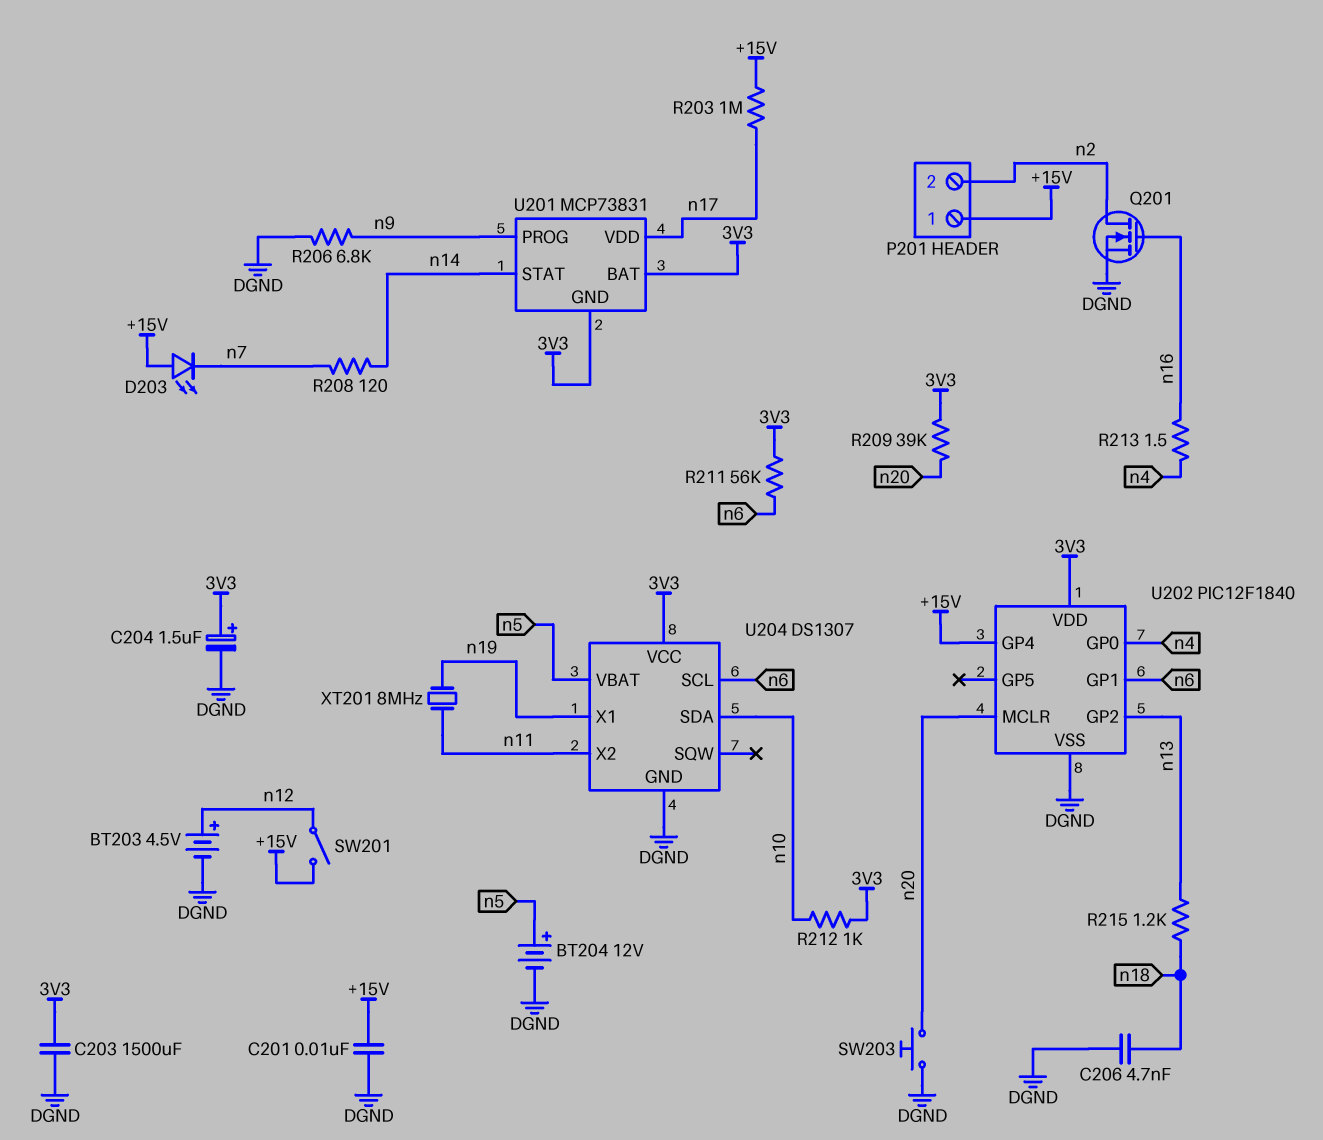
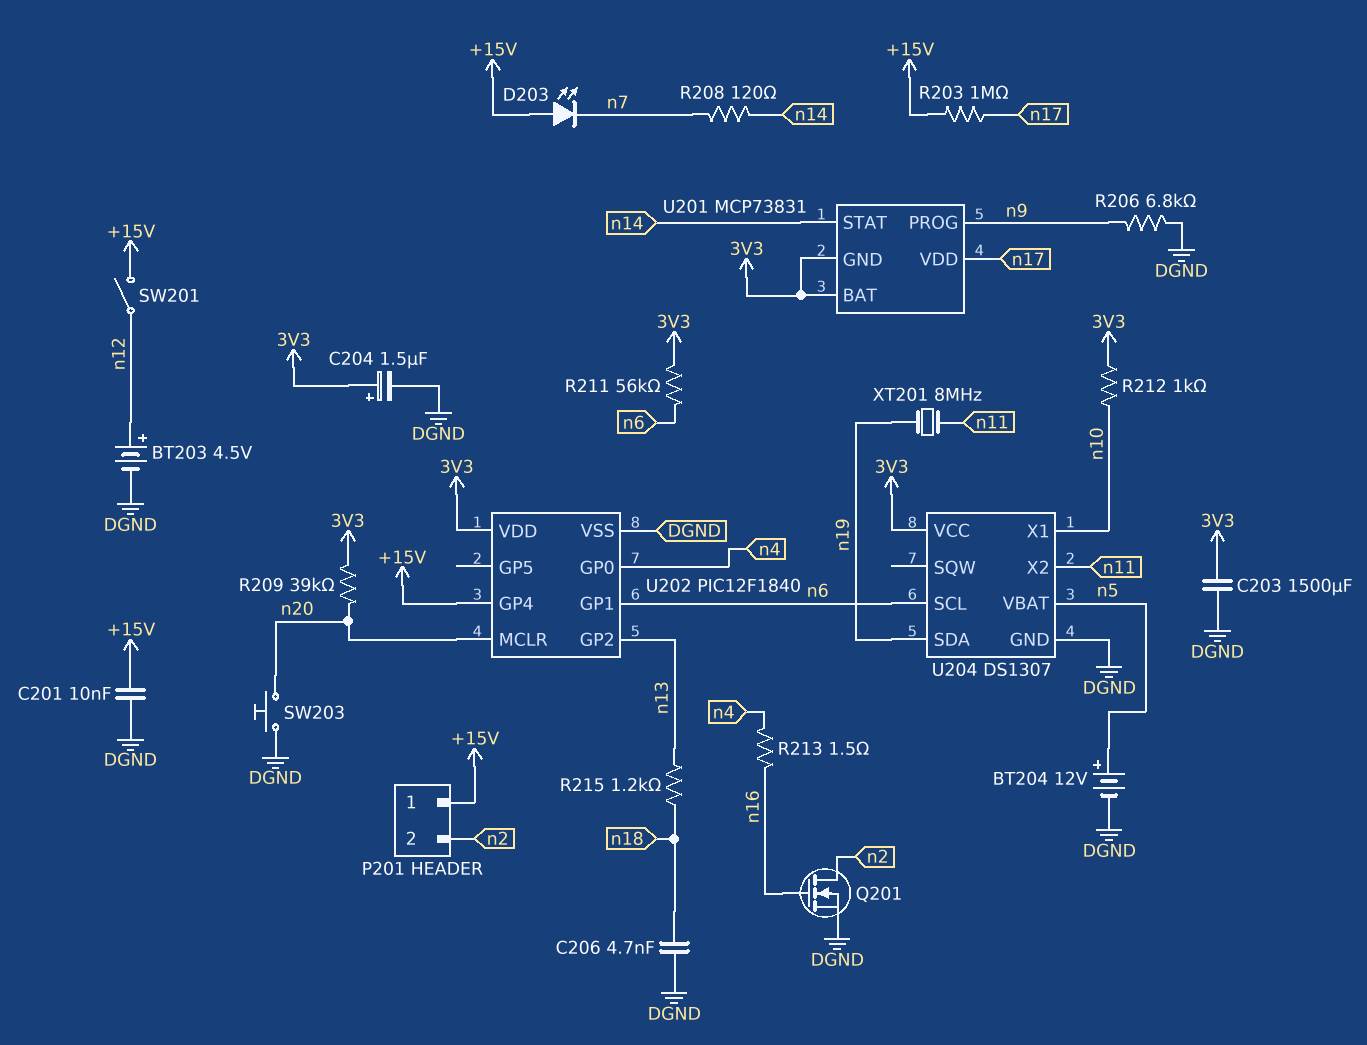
U204 pin SDA: n10 -> n19
U204 pin X1: n19 -> n10

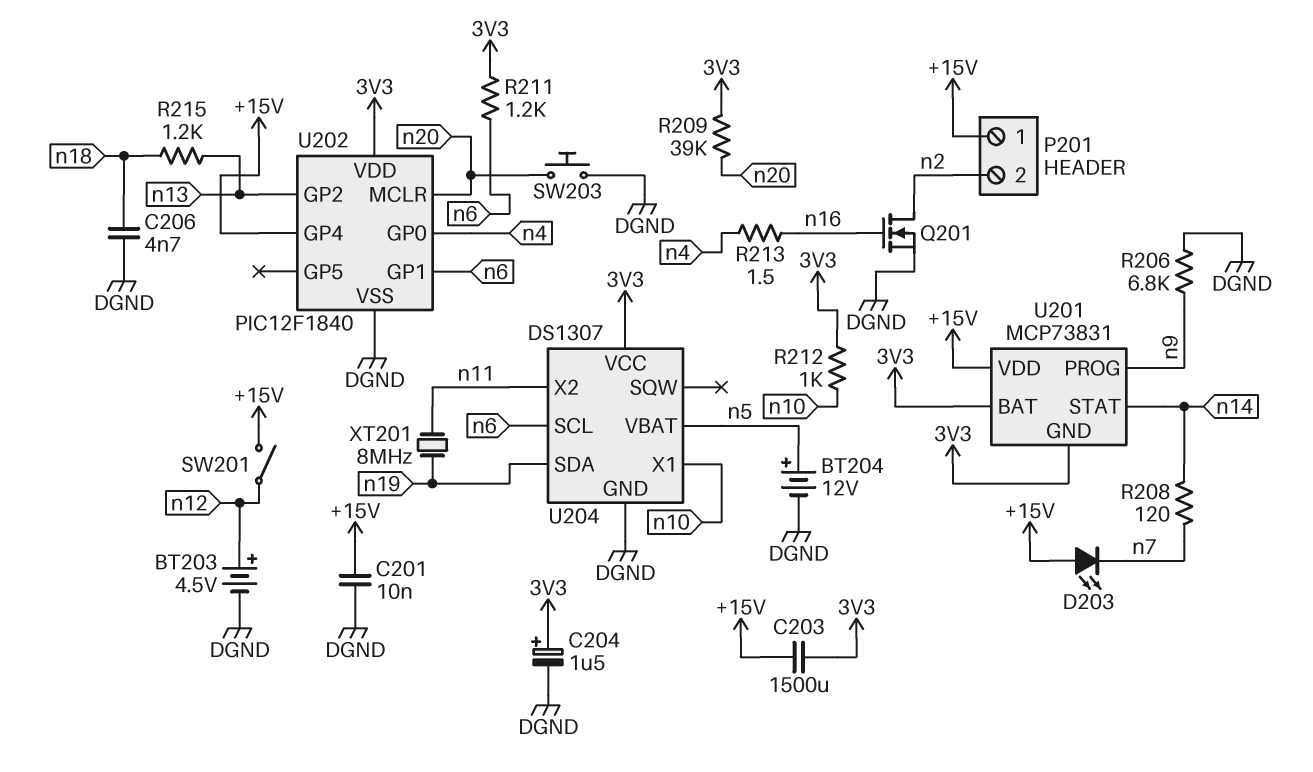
C203: 1500uF (3V3, DGND) -> 1500uF (+15V, 3V3)
R203: 1M (+15V, n17) -> none
R211: 56k (3V3, n6) -> 1.2k (3V3, n6)
U201 pin VDD: n17 -> +15V

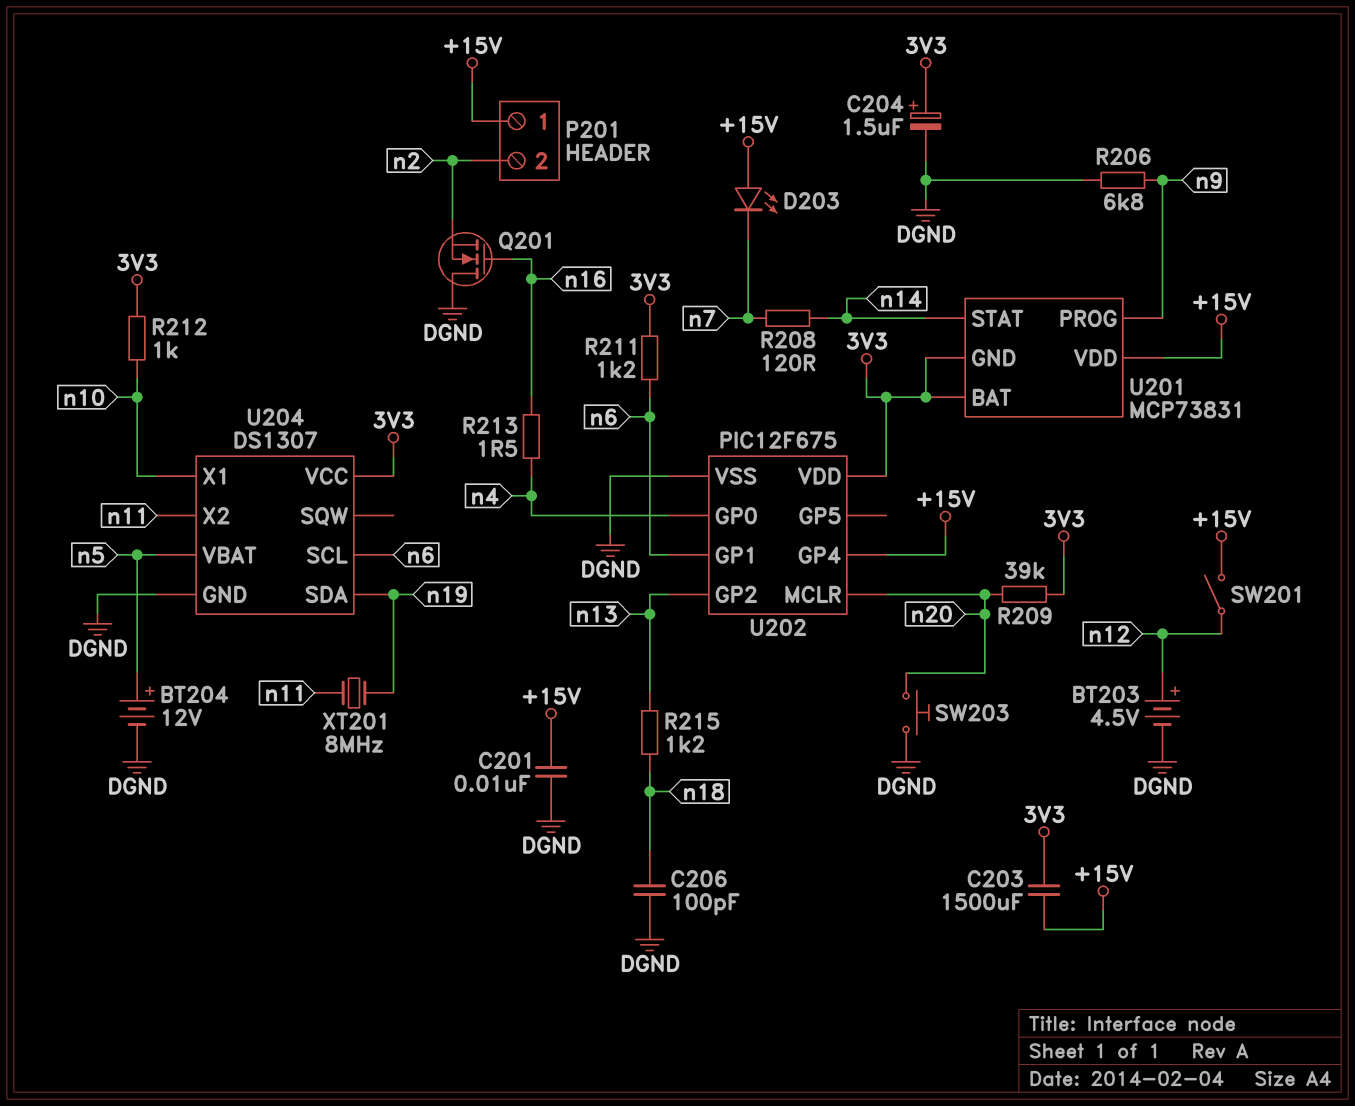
C206: 4.7nF (DGND, n18) -> 100pF (DGND, n18)
Q201: NMOS (G n16, D n2, S DGND) -> NMOS (G n16, D DGND, S n2)
U202: PIC12F1840 -> PIC12F675

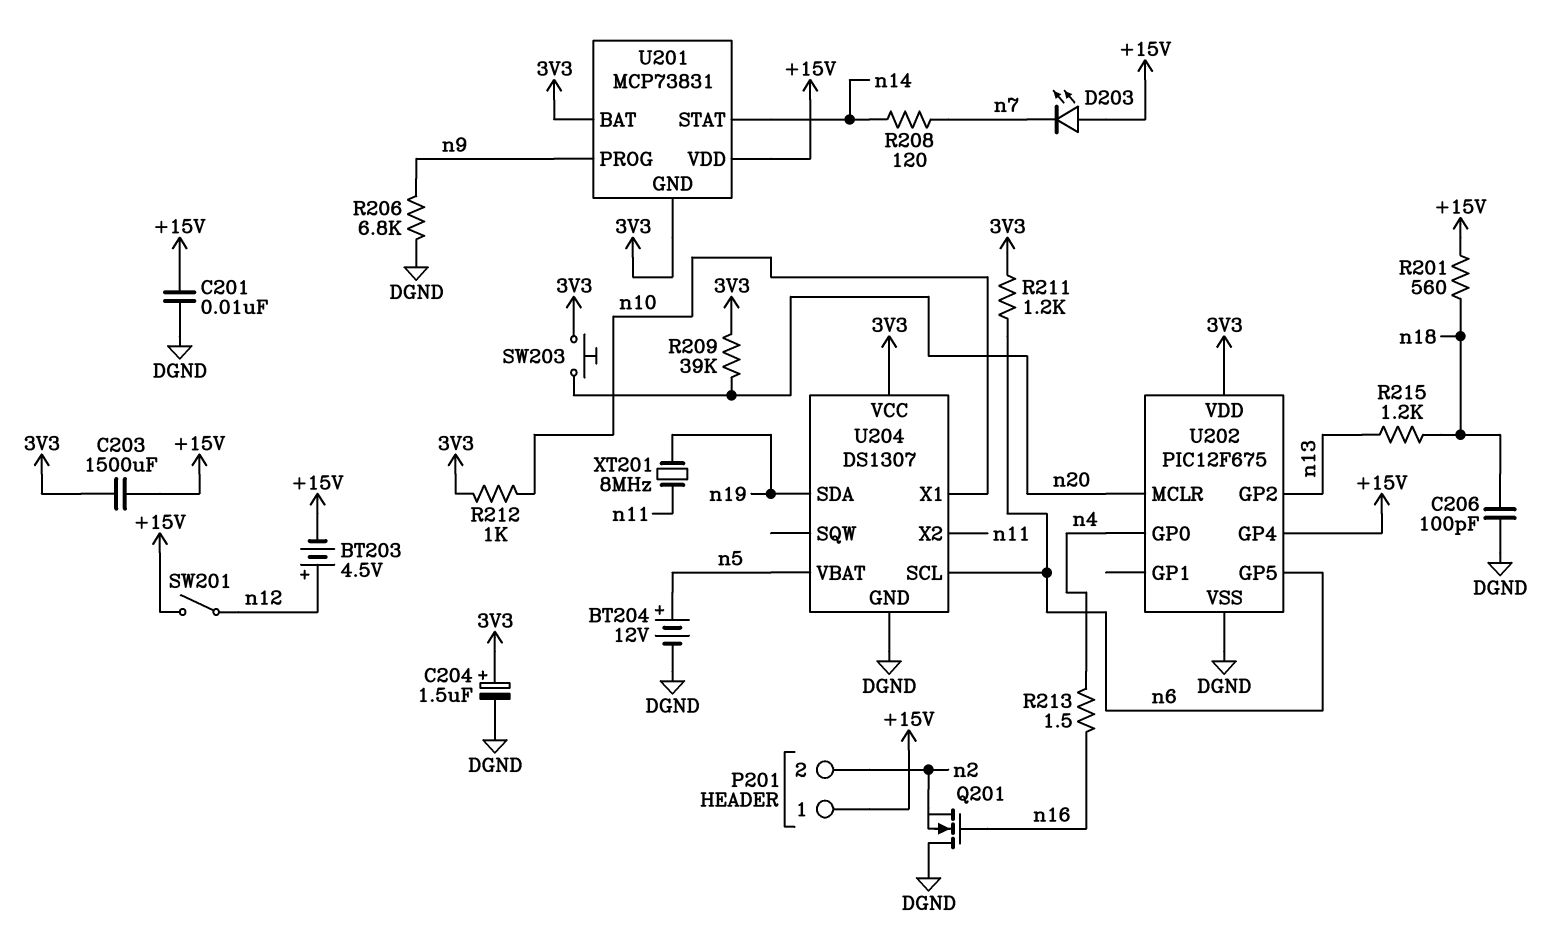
BT203: 4.5V (plus n12, minus DGND) -> 4.5V (plus n12, minus +15V)
R201: none -> 560 (+15V, n18)
SW203: button (DGND, n20) -> button (3V3, n20)
U202 pin GP1: n6 -> none
U202 pin GP5: none -> n6

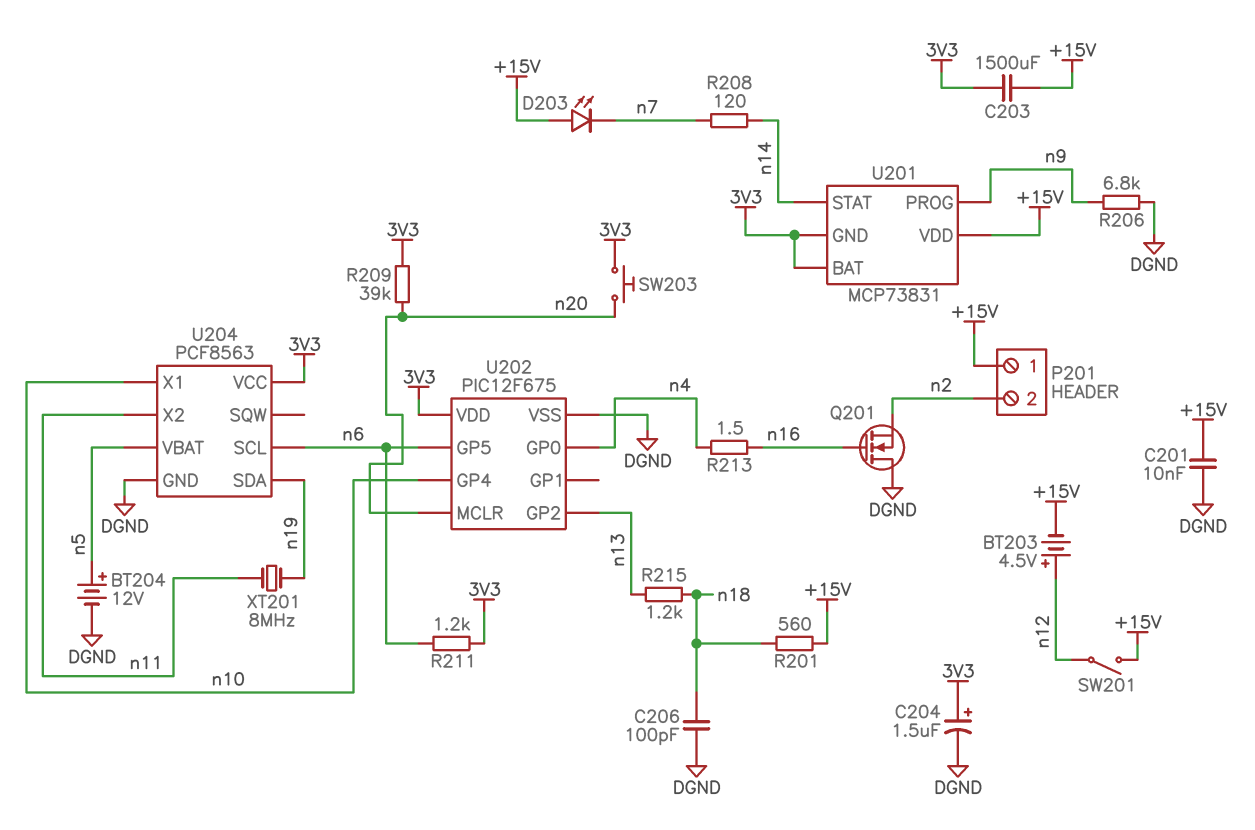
R212: 1k (3V3, n10) -> none
U202 pin GP4: +15V -> n10
U204: DS1307 -> PCF8563

